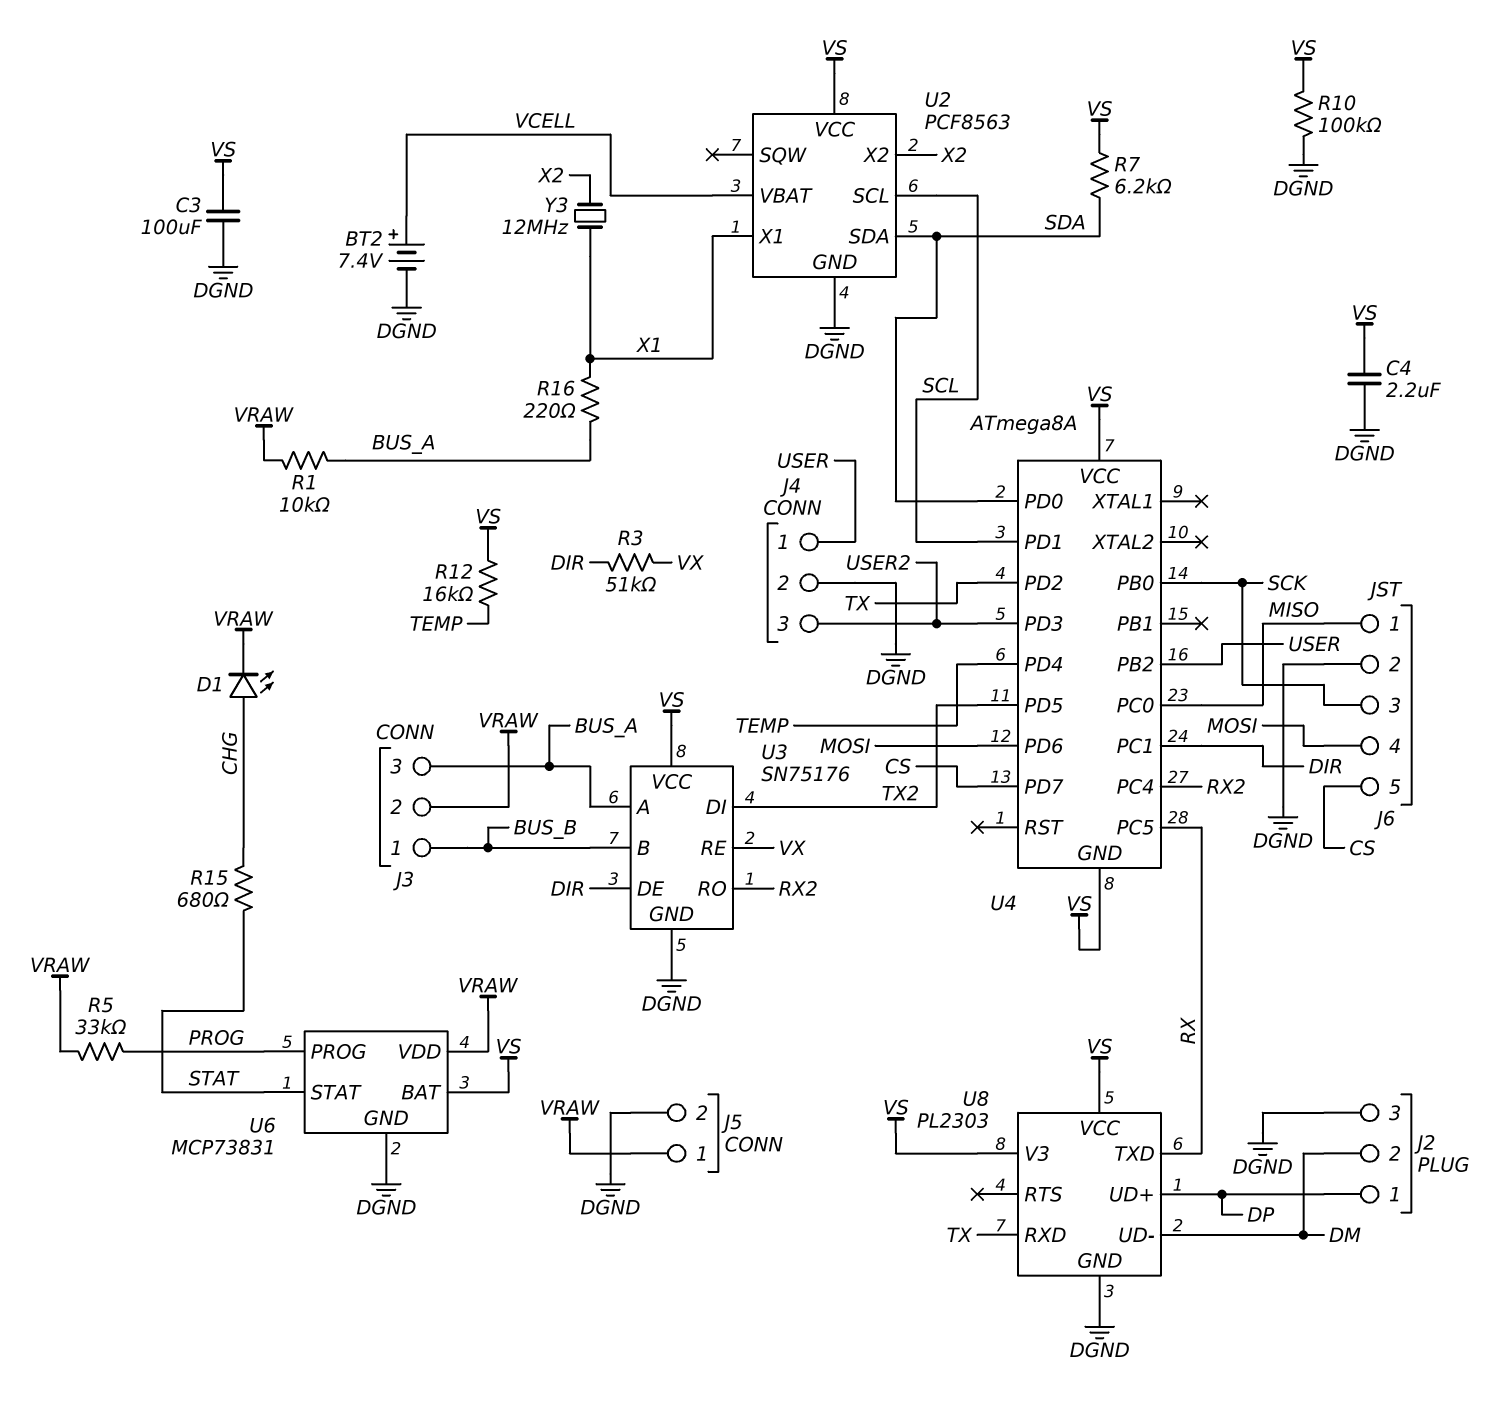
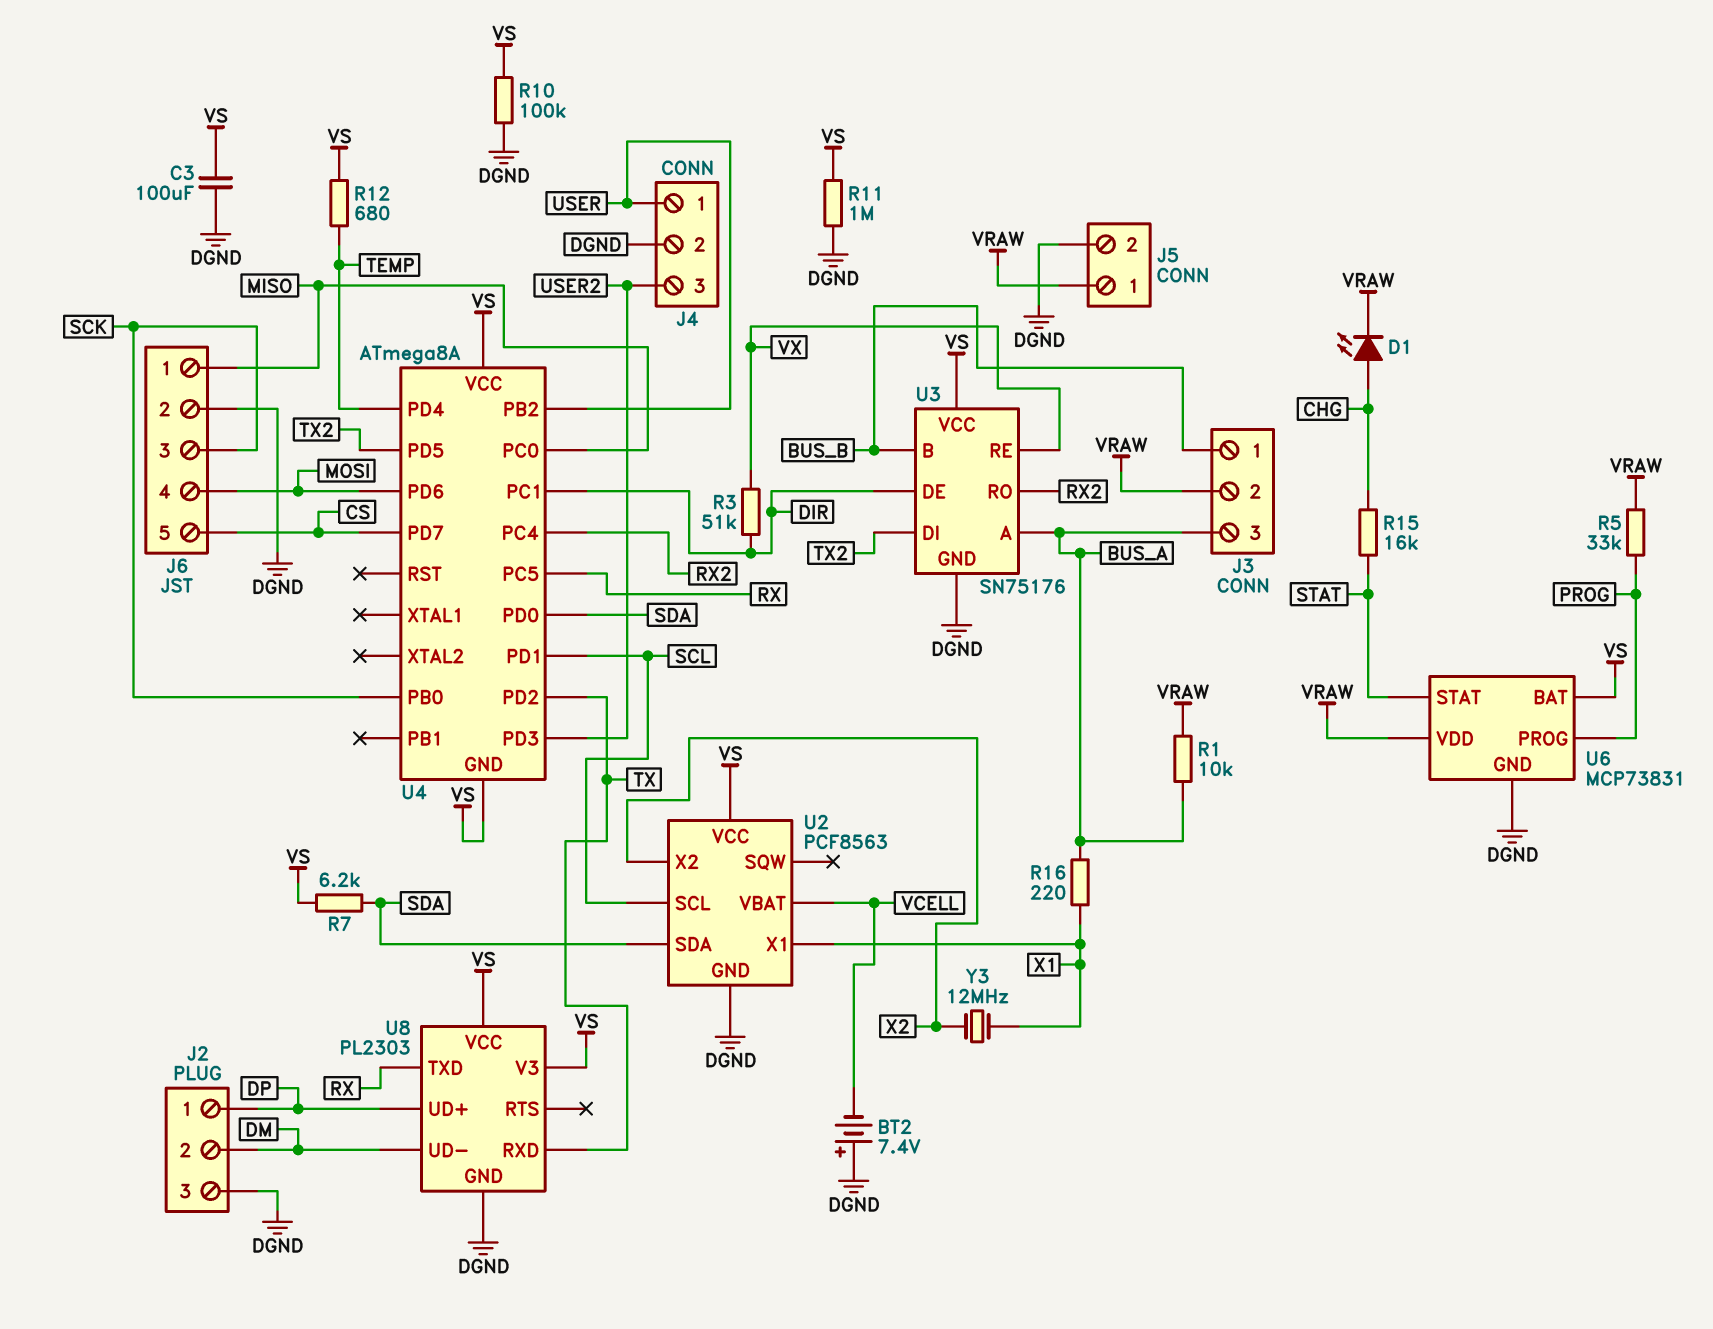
BT2: 7.4V (plus VCELL, minus DGND) -> 7.4V (plus DGND, minus VCELL)
C4: 2.2uF (DGND, VS) -> none
R11: none -> 1M (DGND, VS)
R12: 16k (TEMP, VS) -> 680 (TEMP, VS)
R15: 680 (CHG, STAT) -> 16k (CHG, STAT)

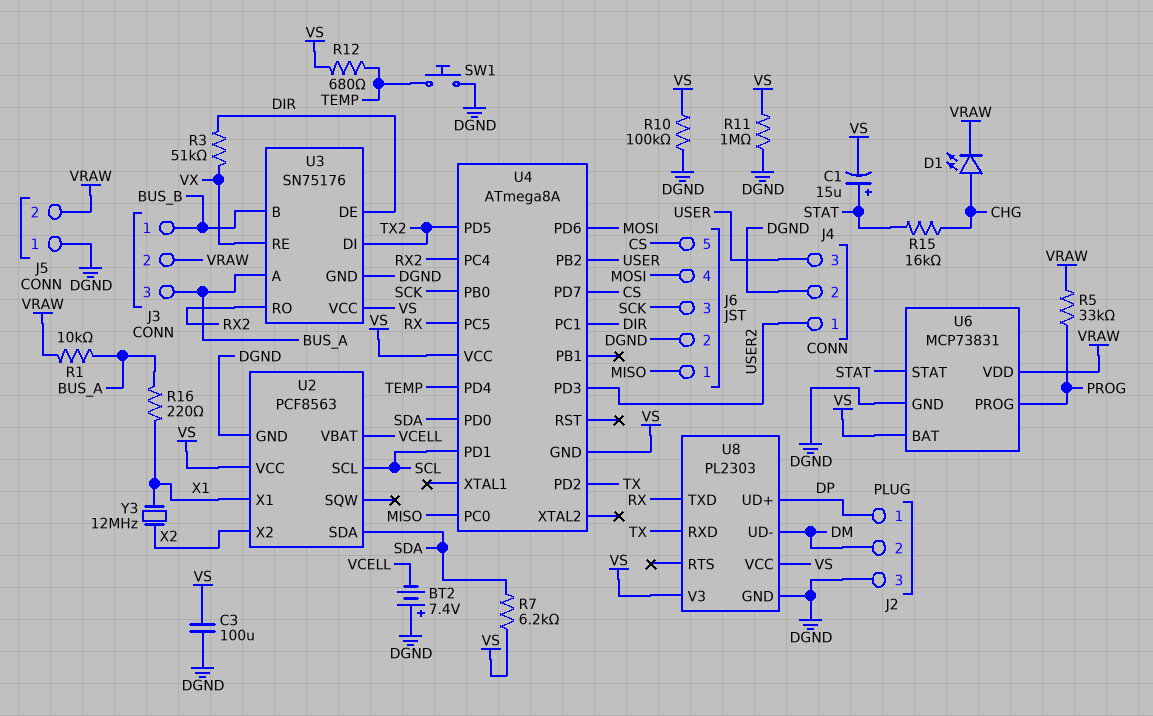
C1: none -> 15uF (plus STAT, minus VS)
J4 pin 1: USER -> USER2
J4 pin 3: USER2 -> USER
J5 pin 1: VRAW -> DGND
J5 pin 2: DGND -> VRAW
SW1: none -> button (DGND, TEMP)

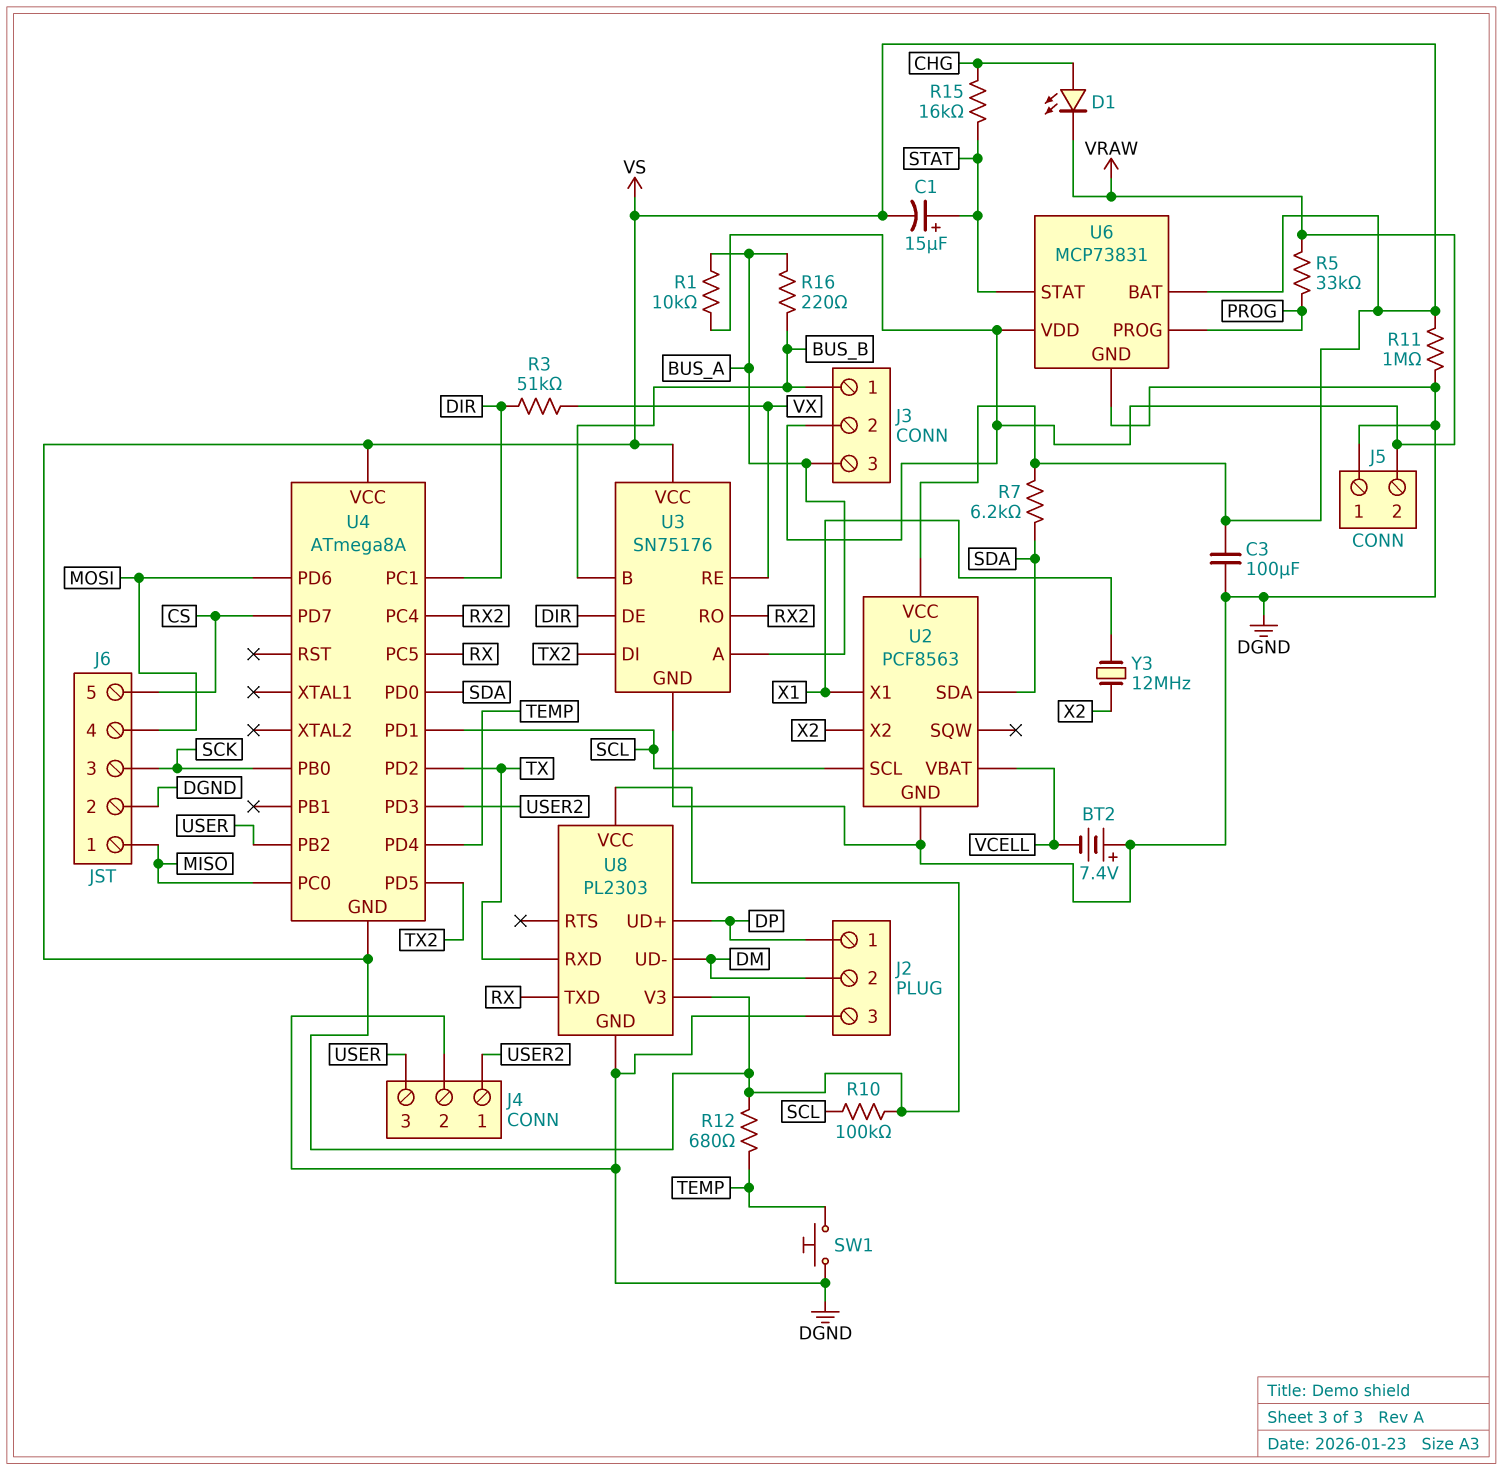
R10: 100k (DGND, VS) -> 100k (SCL, VS)
R16: 220 (BUS_A, X1) -> 220 (BUS_A, BUS_B)

